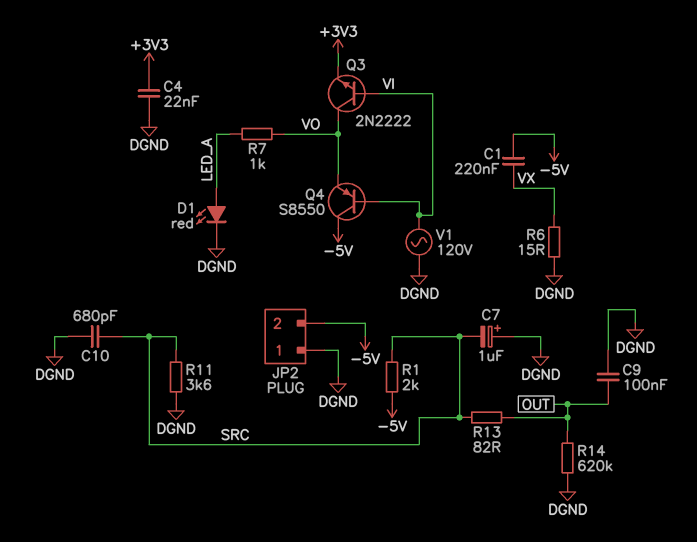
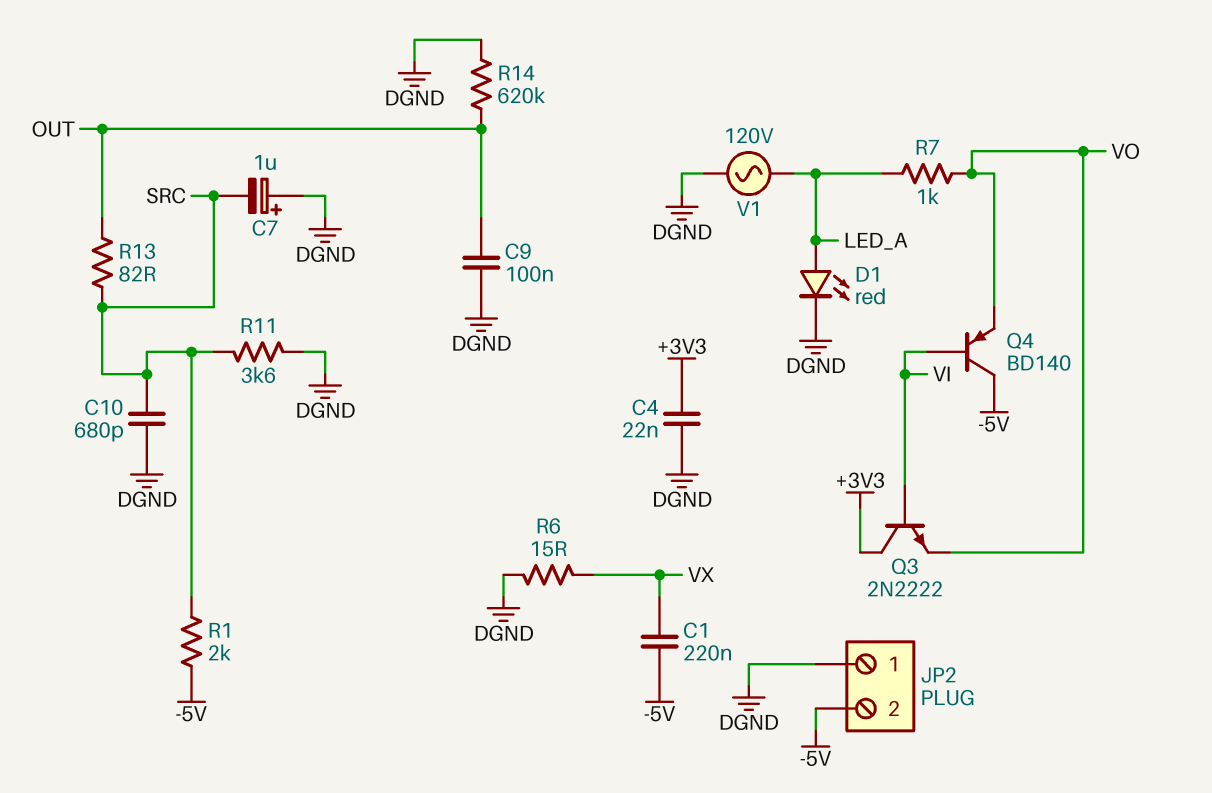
Q3: NPN 2N2222 (B VI, C VO, E +3V3) -> NPN 2N2222 (B VI, C +3V3, E VO)
Q4: PNP S8550 (B VI, C -5V, E VO) -> PNP BD140 (B VI, C -5V, E VO)
V1: AC 120V (DGND, VI) -> AC 120V (DGND, LED_A)

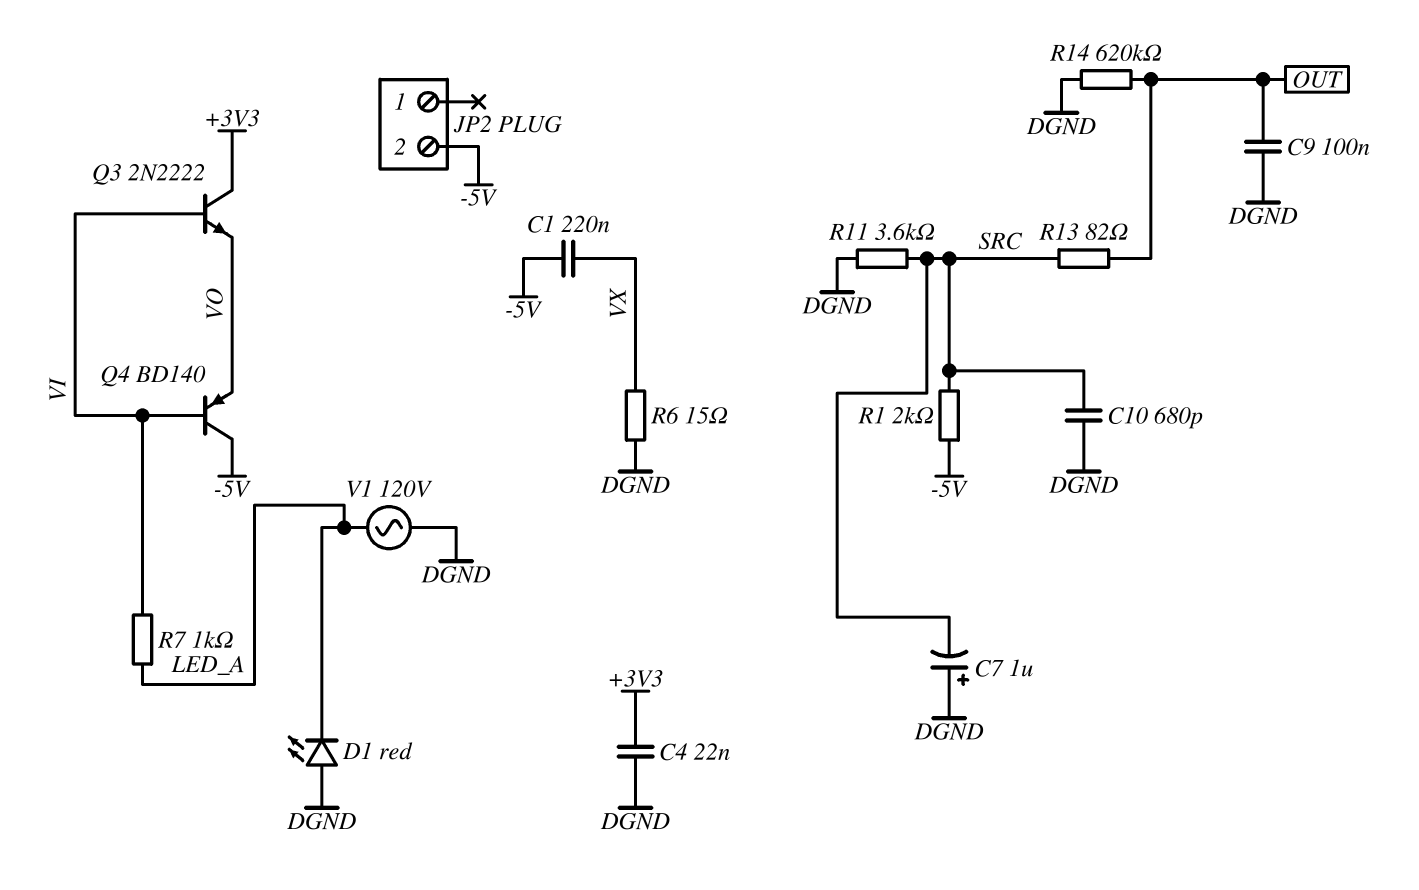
D1: LED red (A LED_A, K DGND) -> LED red (A DGND, K LED_A)
JP2 pin 1: DGND -> none
R7: 1k (LED_A, VO) -> 1k (LED_A, VI)

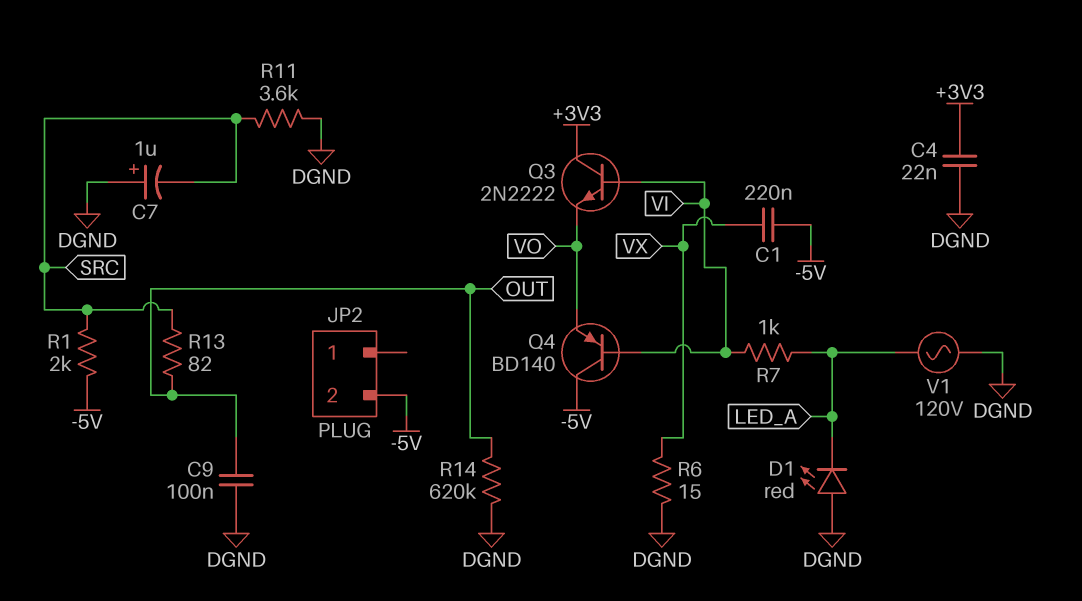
C10: 680pF (DGND, SRC) -> none

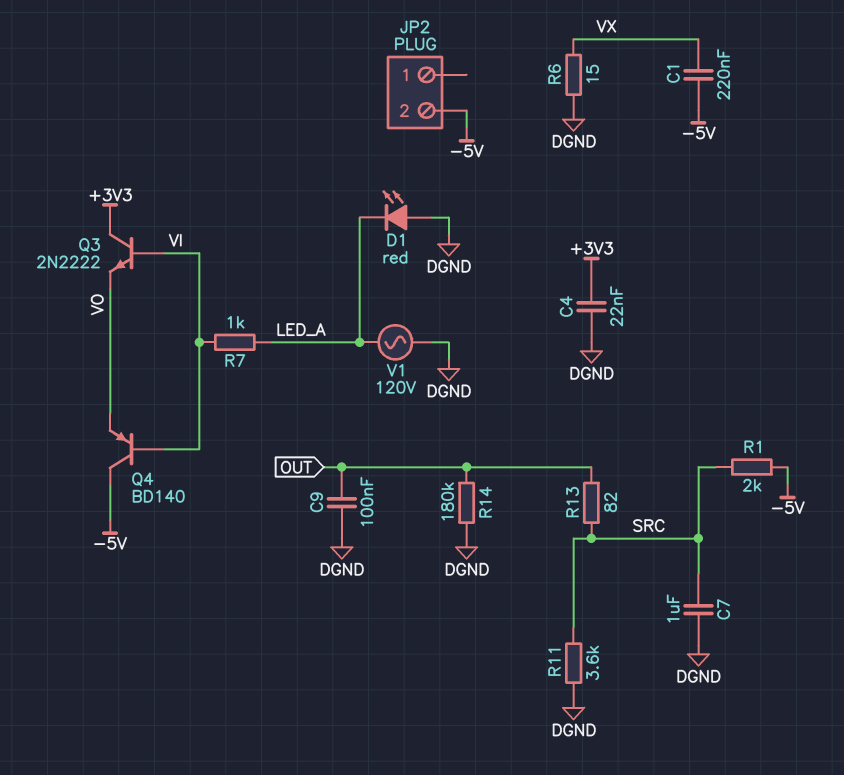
C7: 1uF (plus DGND, minus SRC) -> 1uF (DGND, SRC)
R14: 620k (DGND, OUT) -> 180k (DGND, OUT)

